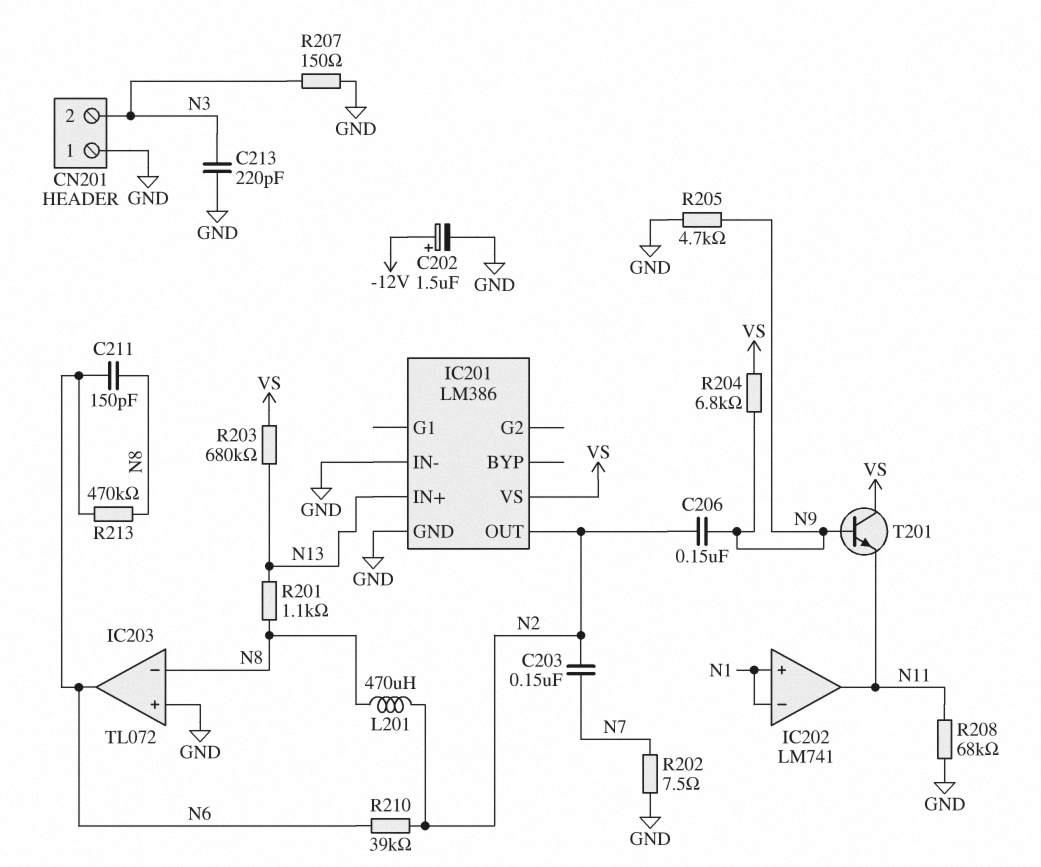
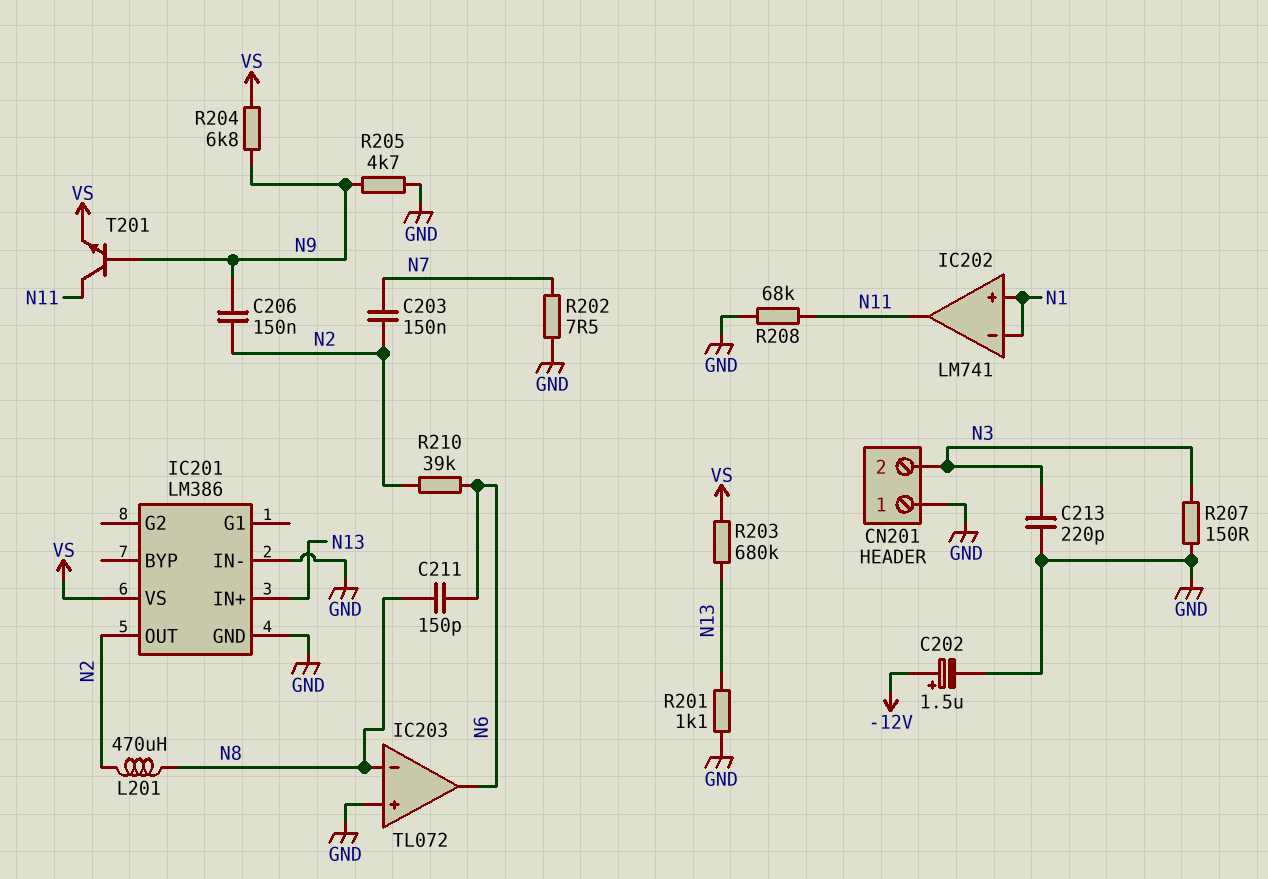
R201: 1.1k (N8, N13) -> 1.1k (GND, N13)
R213: 470k (N6, N8) -> none
T201: NPN (B N9, C VS, E N11) -> NPN (B N9, C N11, E VS)

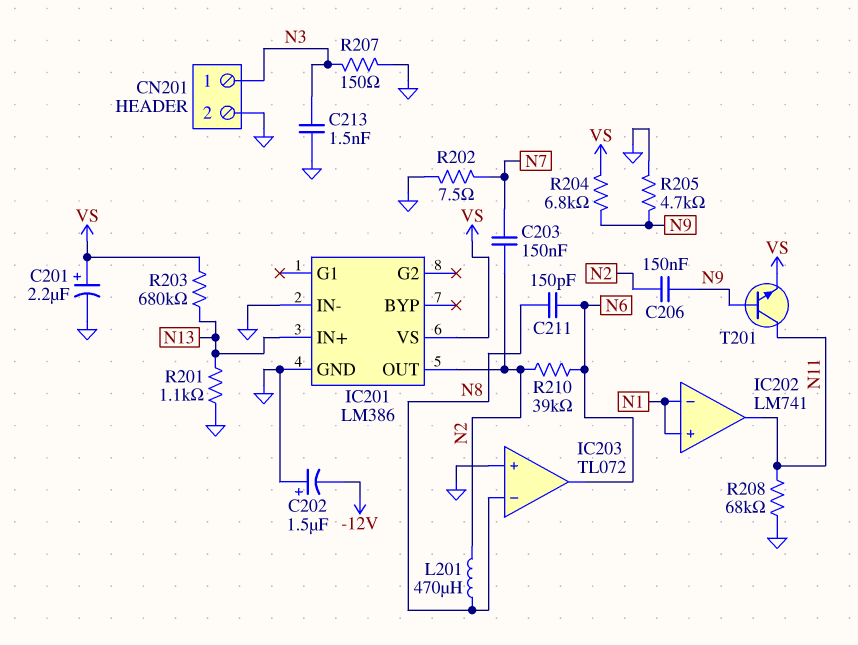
C201: none -> 2.2uF (plus VS, minus GND)
C202: 1.5uF (plus -12V, minus GND) -> 1.5uF (plus GND, minus -12V)
C213: 220pF (GND, N3) -> 1.5nF (GND, N3)
CN201 pin 1: GND -> N3
CN201 pin 2: N3 -> GND

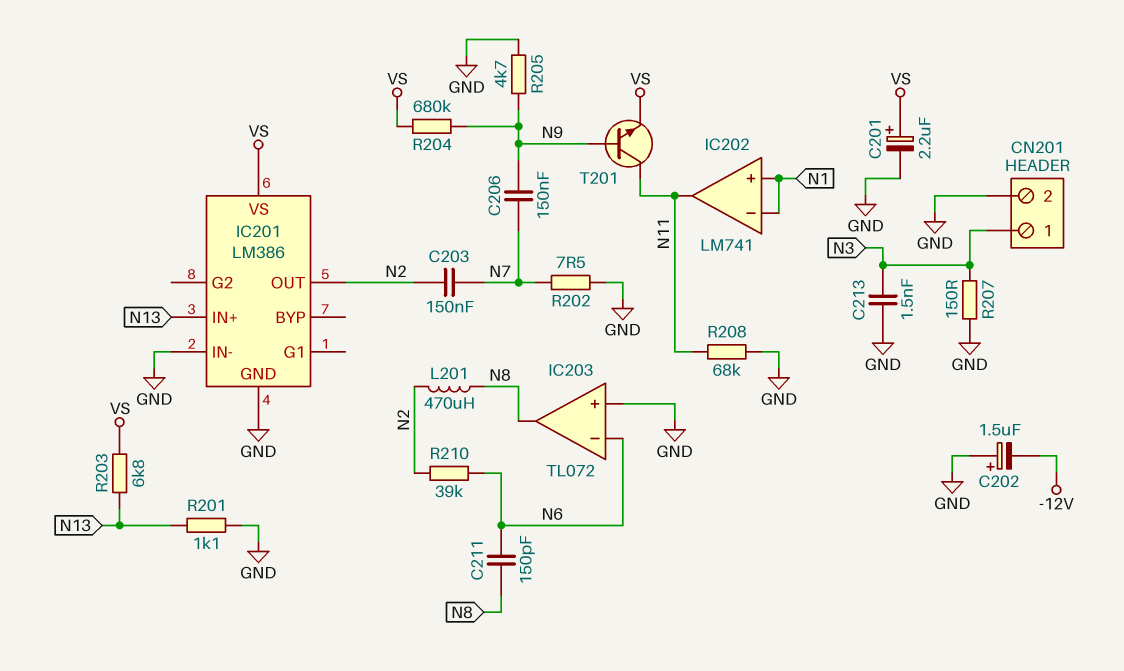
C206: 150nF (N2, N9) -> 150nF (N7, N9)
IC203 pin in-: N8 -> N6
IC203 pin out: N6 -> N8
R203: 680k (N13, VS) -> 6.8k (N13, VS)
R204: 6.8k (N9, VS) -> 680k (N9, VS)

